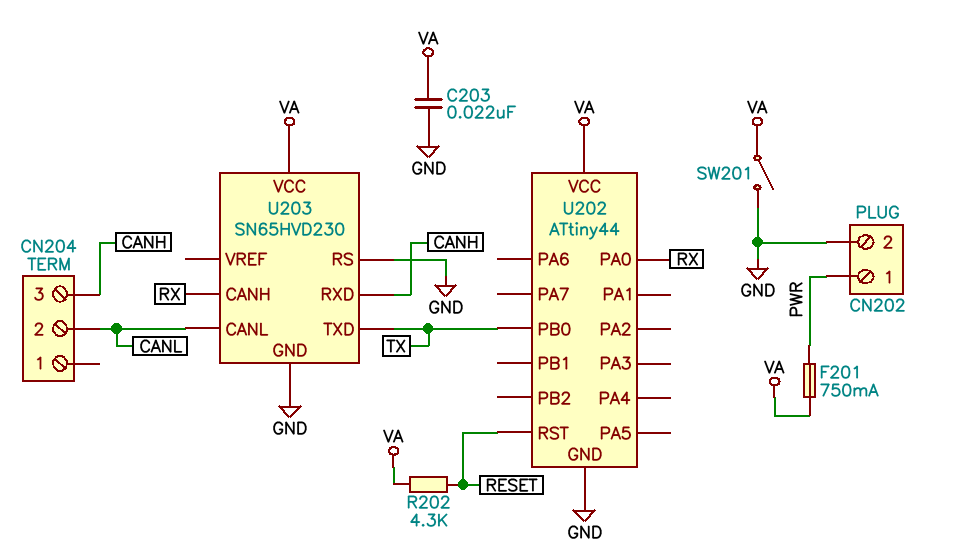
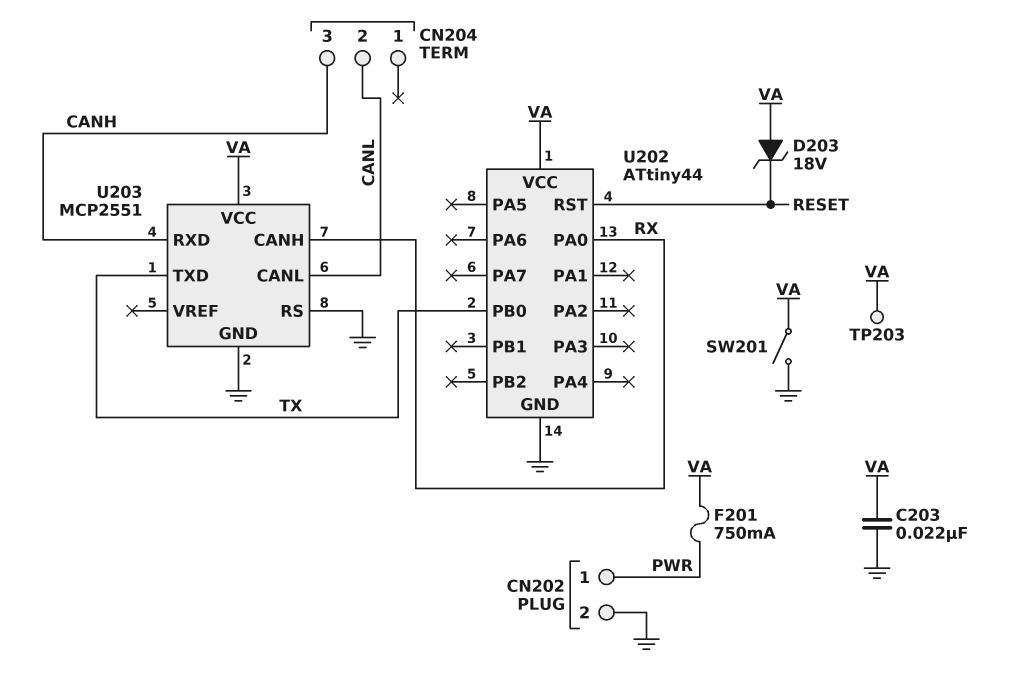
D203: none -> zener 18V (A VA, K RESET)
R202: 4.3k (RESET, VA) -> none
TP203: none -> test point (VA)
U203: SN65HVD230 -> MCP2551

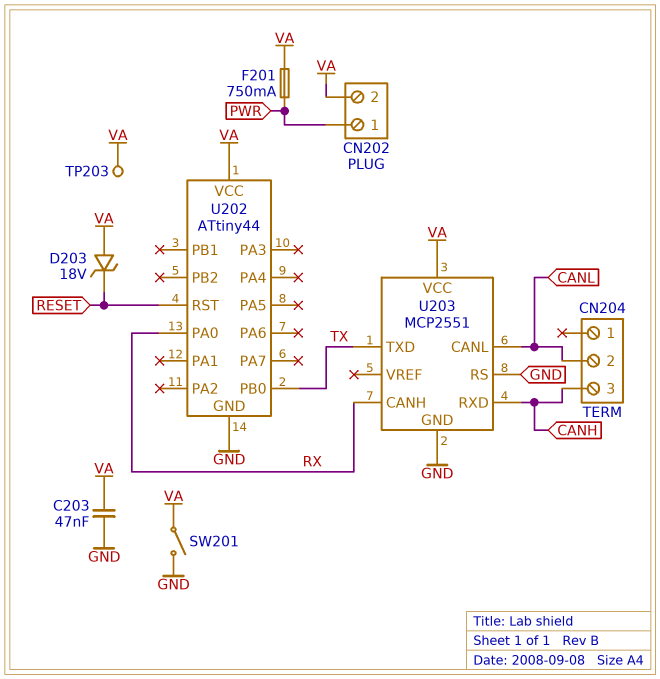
C203: 22nF (GND, VA) -> 47nF (GND, VA)
CN202 pin 2: GND -> VA

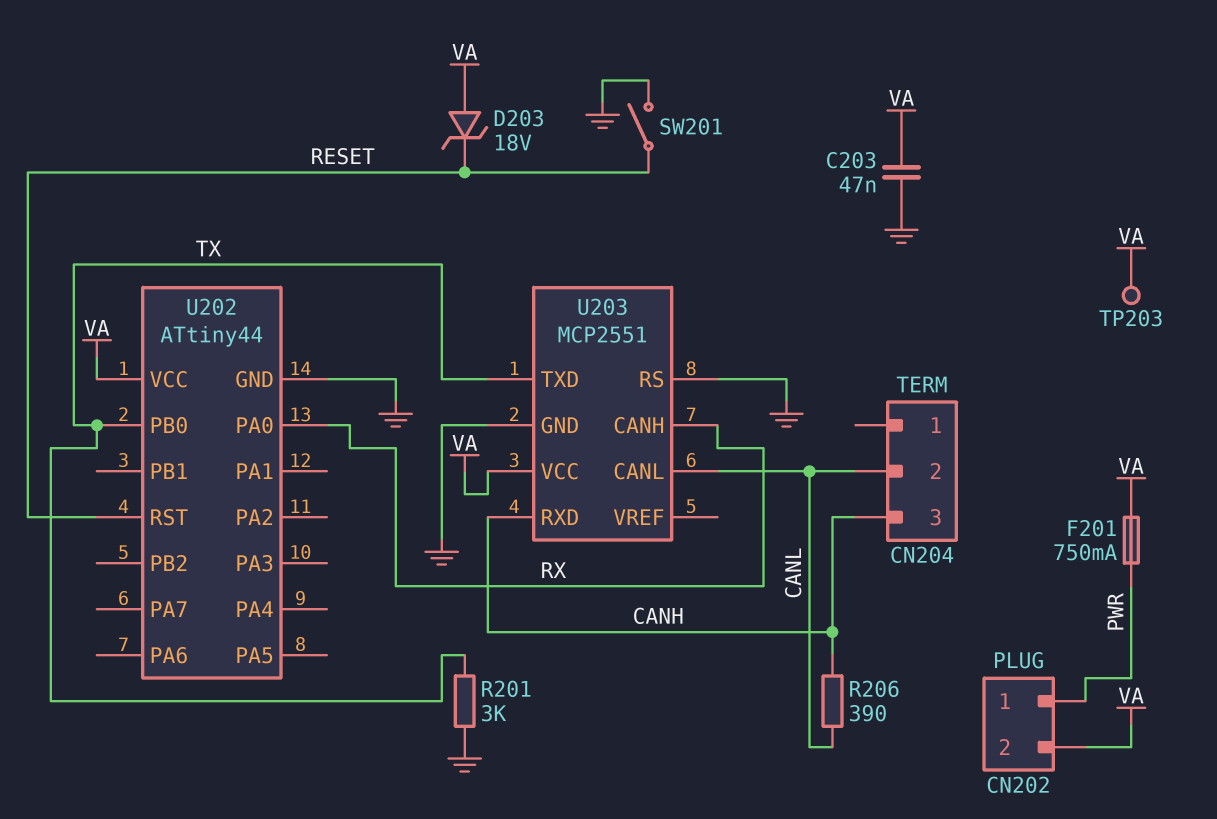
R201: none -> 3k (GND, TX)
R206: none -> 390 (CANH, CANL)
SW201: switch (GND, VA) -> switch (GND, RESET)

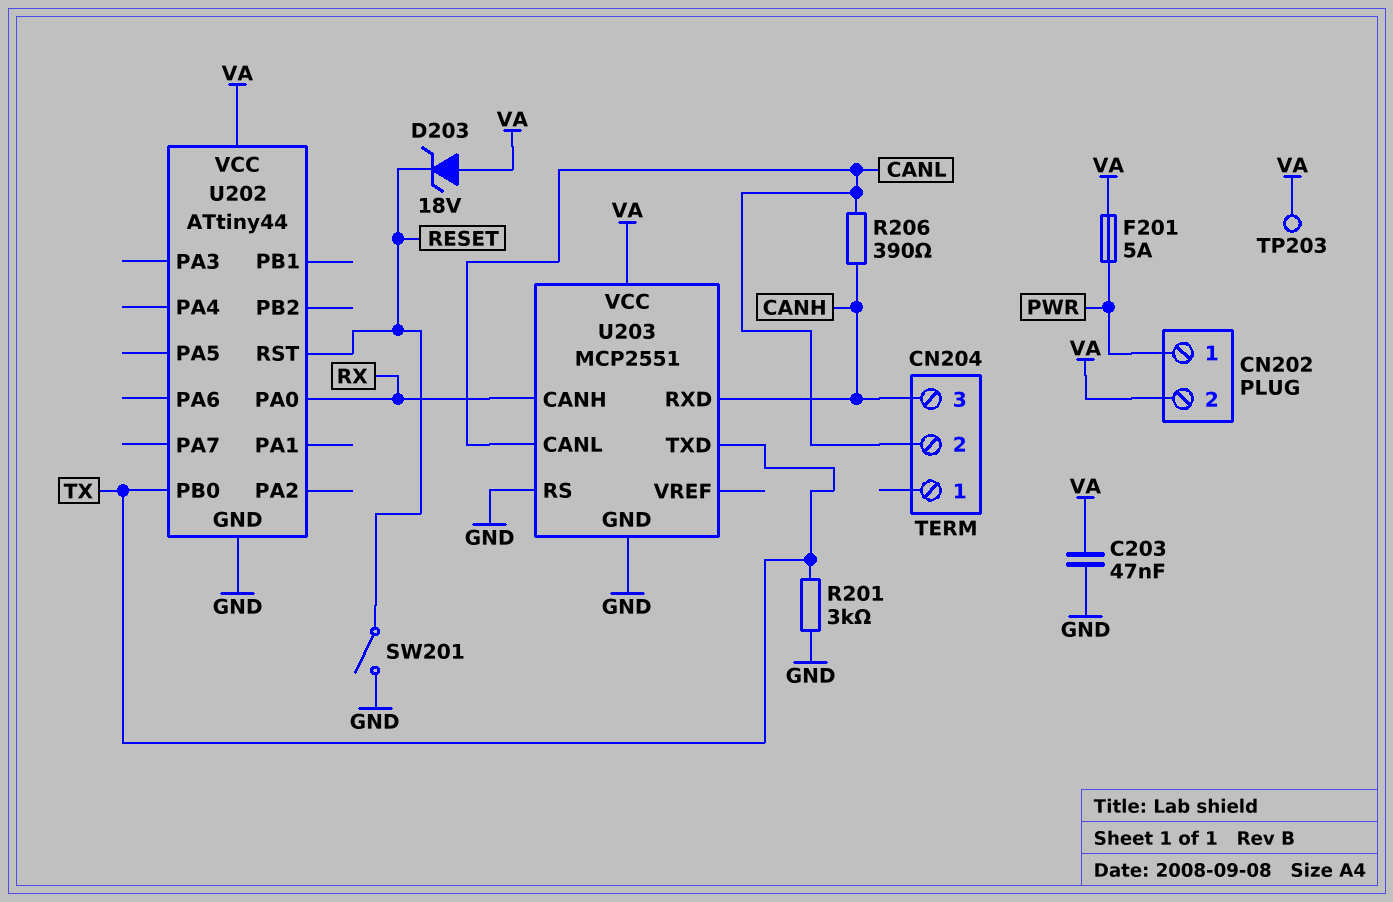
F201: 750mA (PWR, VA) -> 5A (PWR, VA)

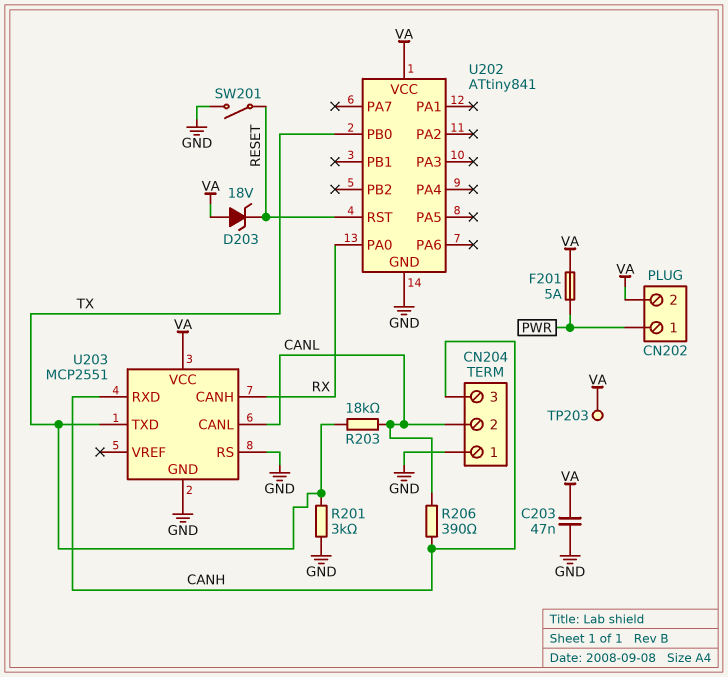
CN204 pin 1: none -> GND
R203: none -> 18k (CANL, TX)
U202: ATtiny44 -> ATtiny841

